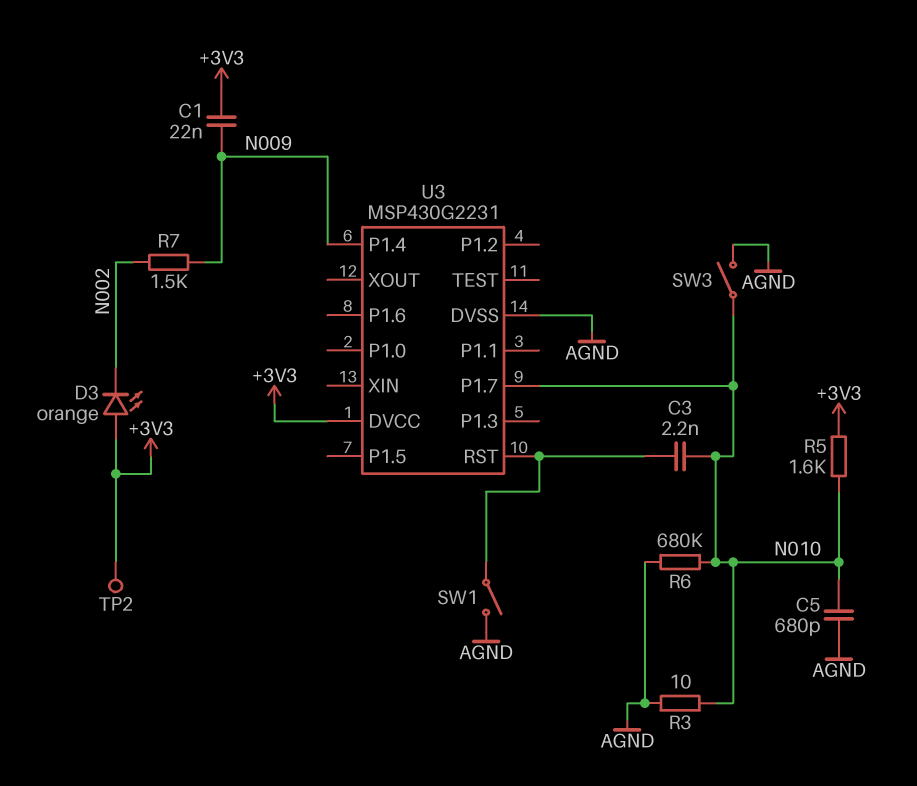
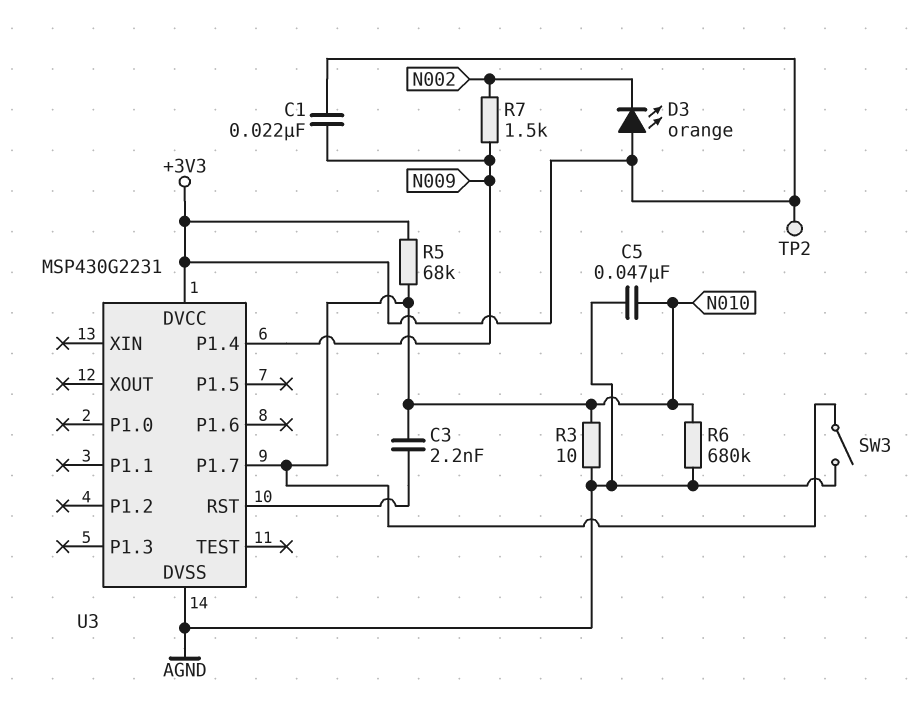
C5: 680pF (AGND, N010) -> 47nF (AGND, N010)
R5: 1.6k (+3V3, N010) -> 68k (+3V3, N010)
SW1: switch (AGND, U3/RST) -> none

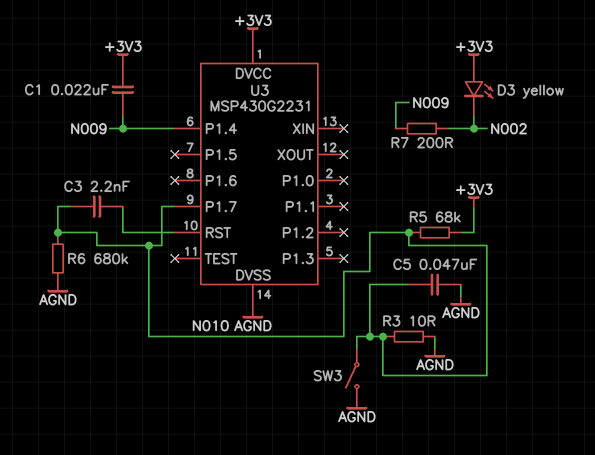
D3: LED orange (A +3V3, K N002) -> LED yellow (A +3V3, K N002)
R7: 1.5k (N002, N009) -> 200 (N002, N009)
TP2: test point (+3V3) -> none

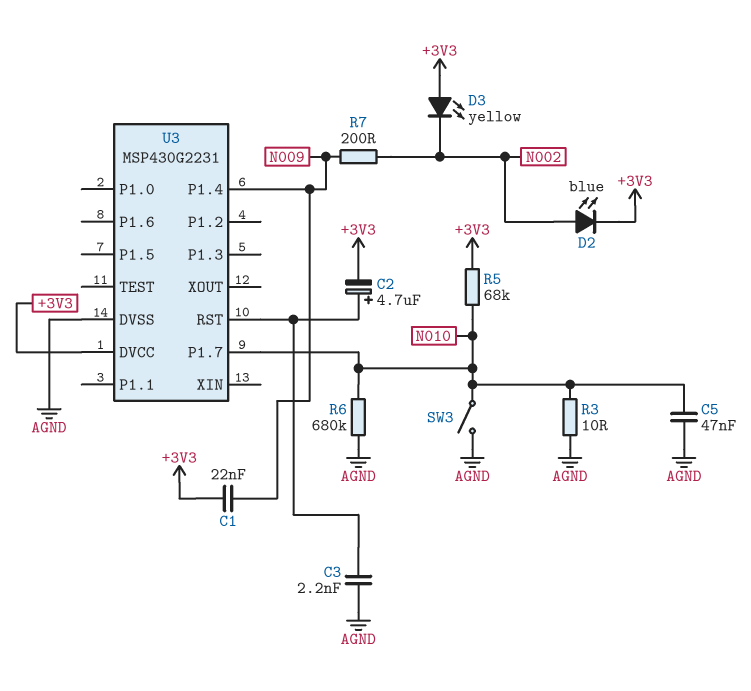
C2: none -> 4.7uF (plus U3/RST, minus +3V3)
C3: 2.2nF (N010, U3/RST) -> 2.2nF (AGND, U3/RST)
D2: none -> LED blue (A N002, K +3V3)

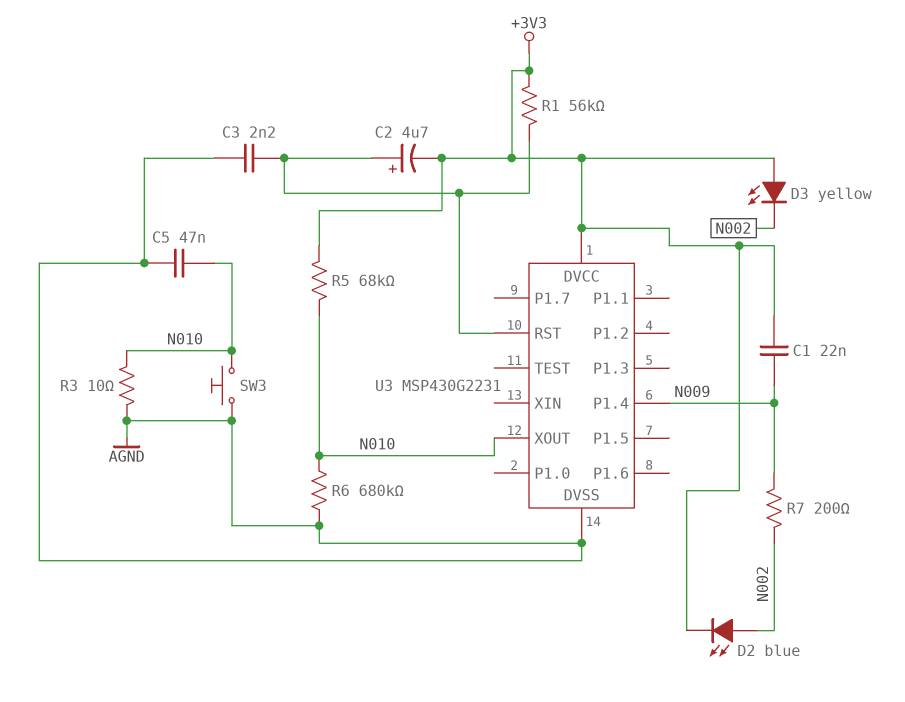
R1: none -> 56k (+3V3, U3/RST)
SW3: switch (AGND, N010) -> button (AGND, N010)
U3 pin P1.7: N010 -> none
U3 pin XOUT: none -> N010

